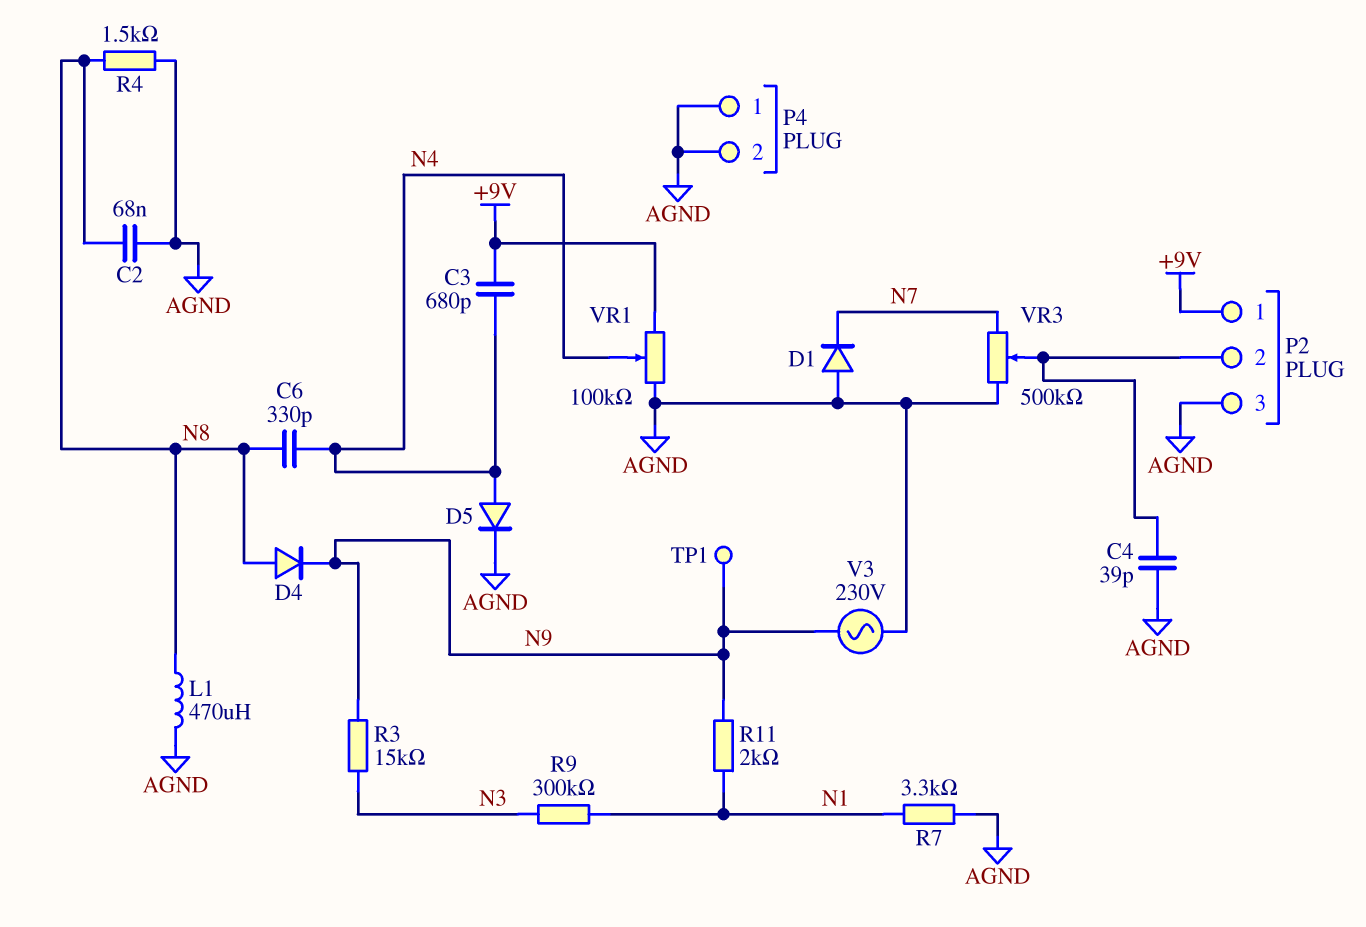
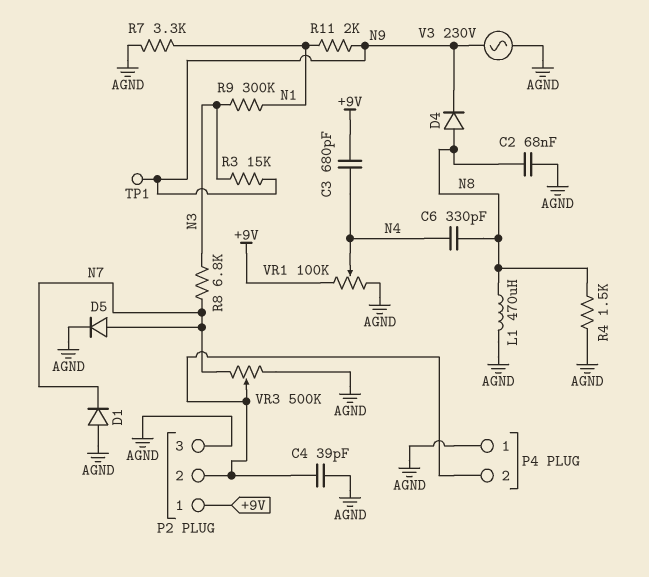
D5: diode (A N4, K AGND) -> diode (A N7, K AGND)
P4 pin 2: AGND -> P2/2
R8: none -> 6.8k (N3, N7)

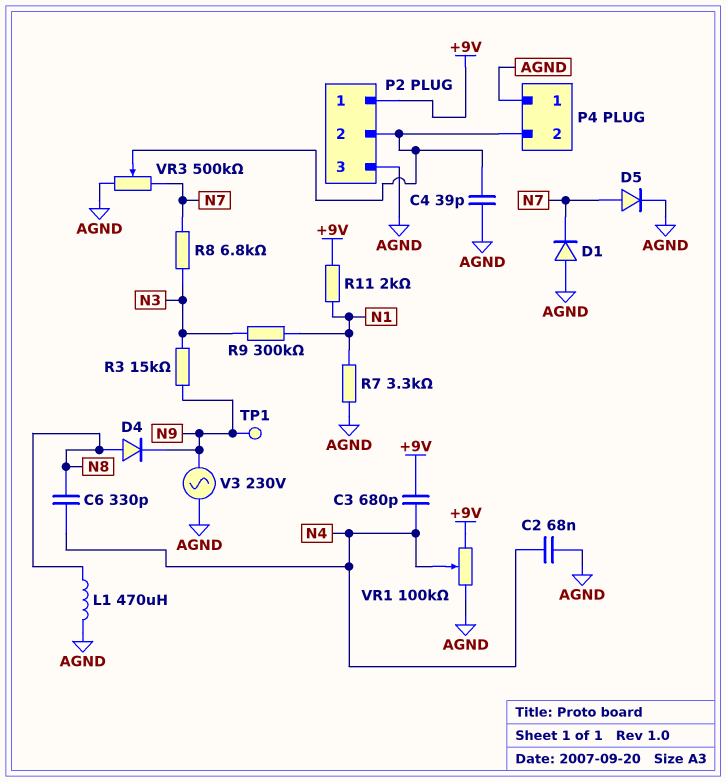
C2: 68nF (AGND, N8) -> 68nF (AGND, N4)
R4: 1.5k (AGND, N8) -> none
R11: 2k (N1, N9) -> 2k (+9V, N1)

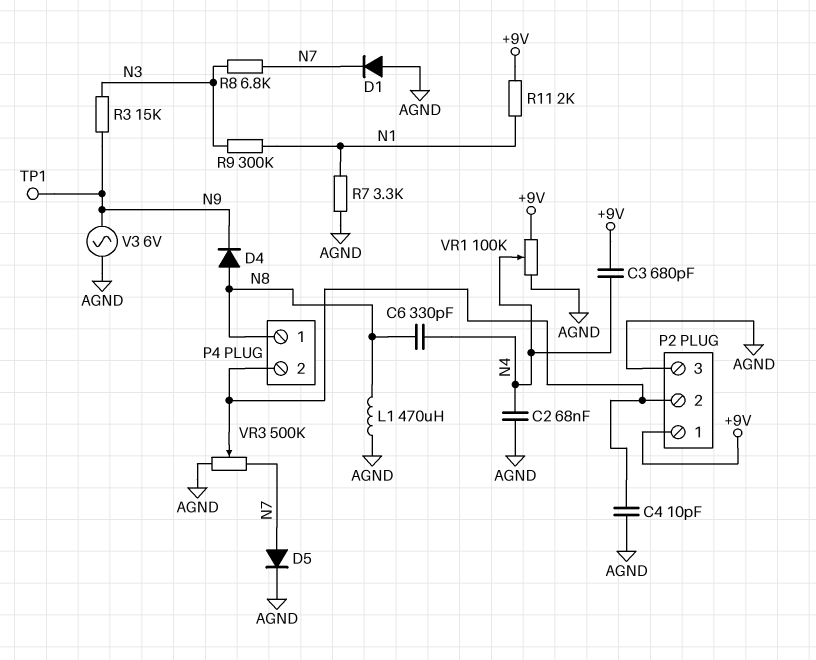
C4: 39pF (AGND, P2/2) -> 10pF (AGND, P2/2)
P4 pin 1: AGND -> N8
V3: AC 230V (AGND, N9) -> AC 6V (AGND, N9)

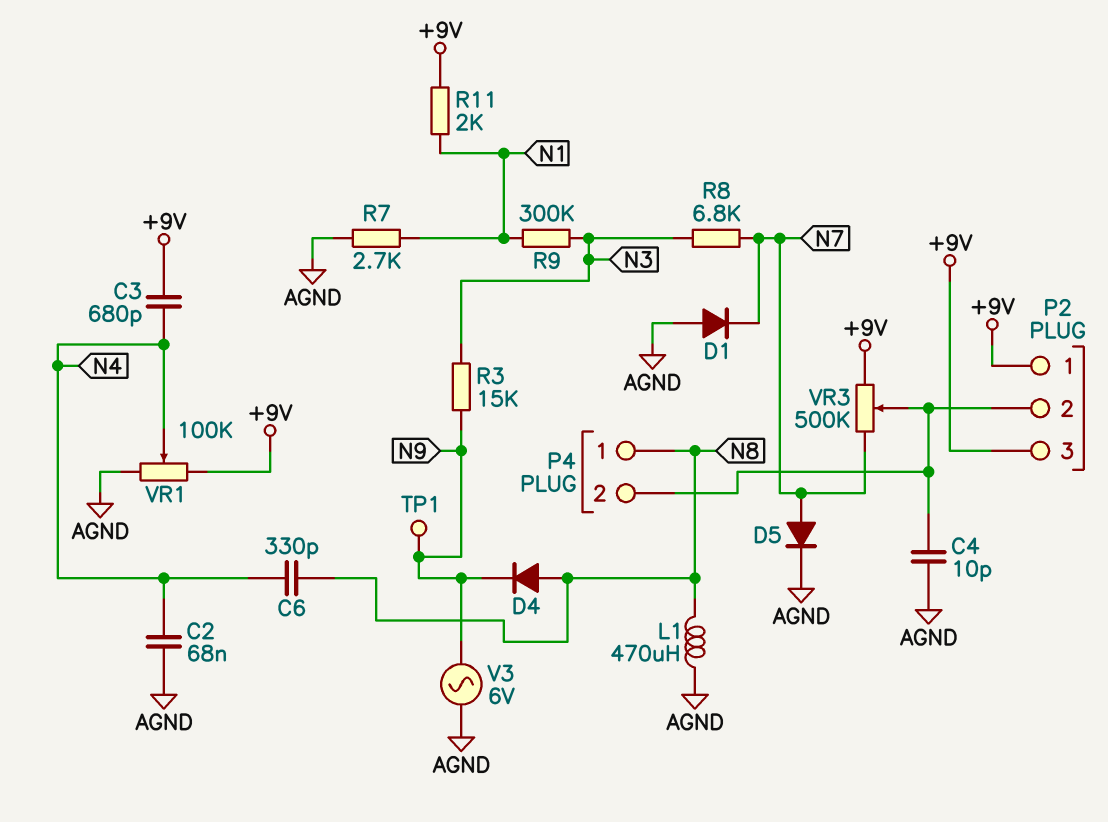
P2 pin 3: AGND -> +9V
R7: 3.3k (AGND, N1) -> 2.7k (AGND, N1)
VR3: 500k (AGND, N7, wiper P2/2) -> 500k (+9V, N7, wiper P2/2)

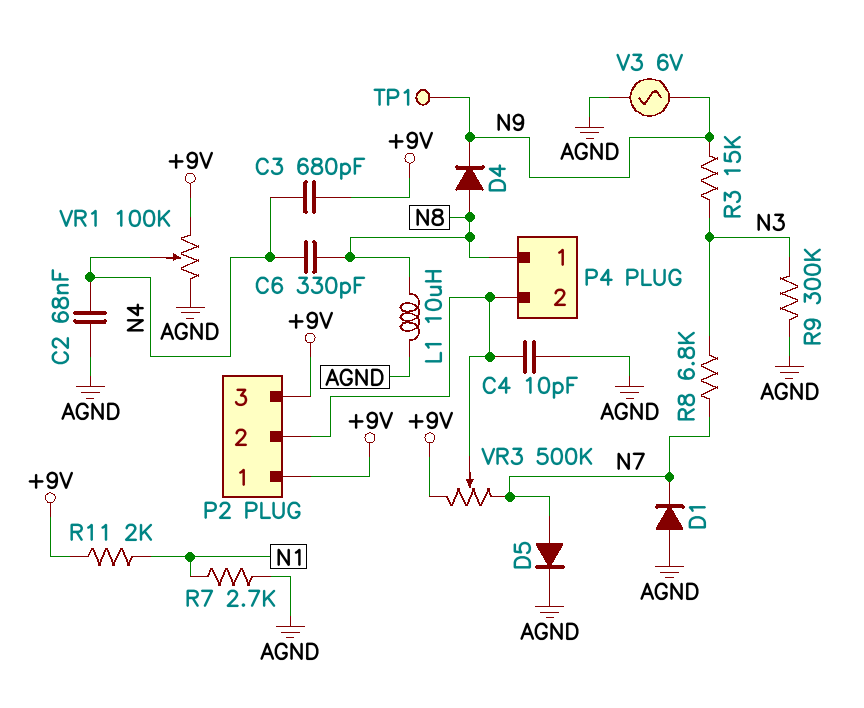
L1: 470uH (AGND, N8) -> 10uH (AGND, N8)
R9: 300k (N1, N3) -> 300k (AGND, N3)

